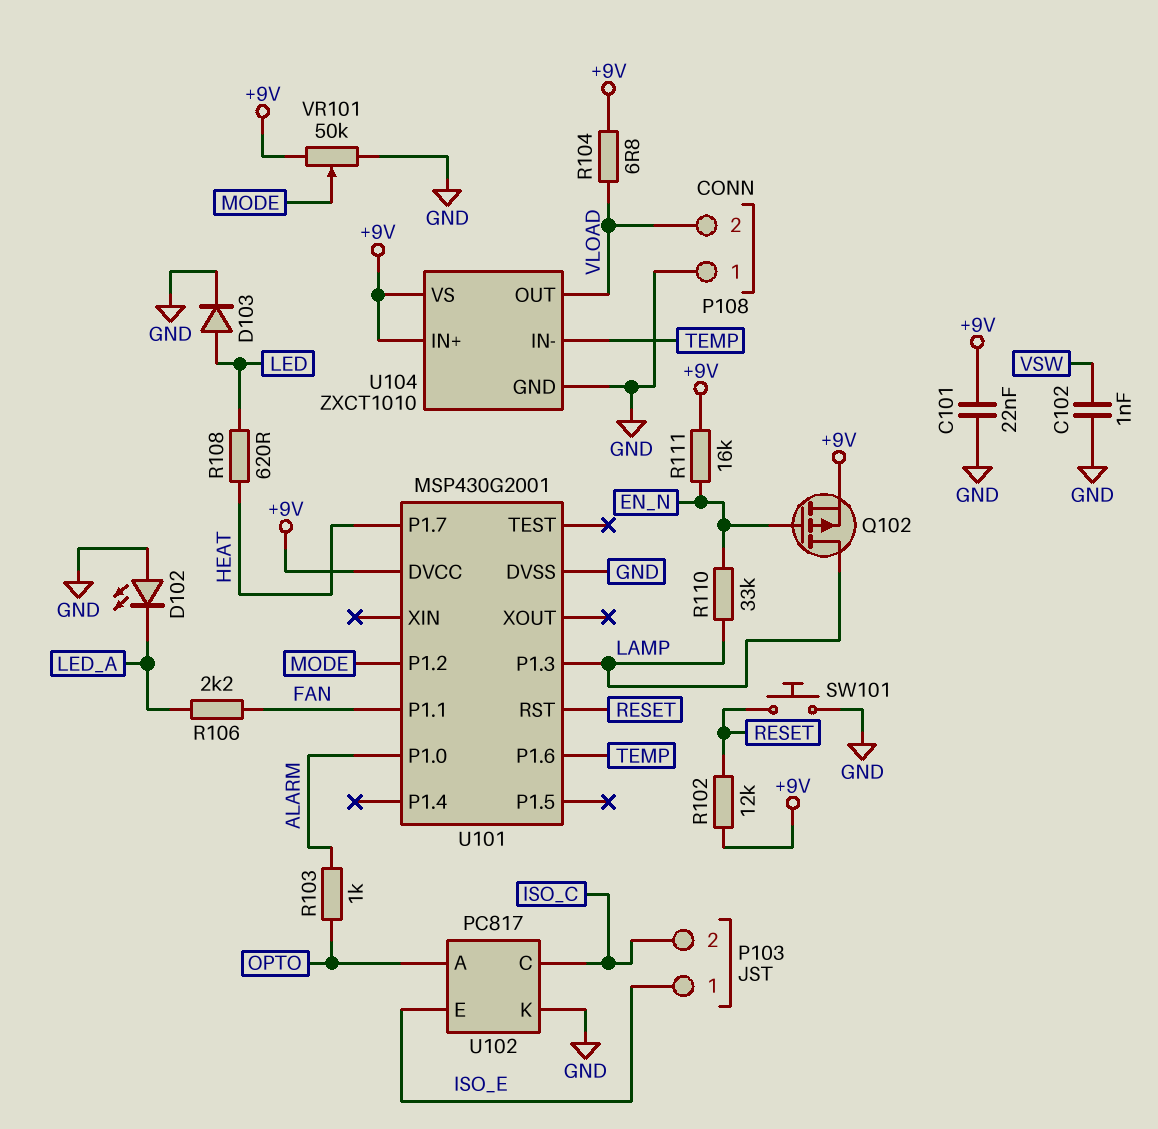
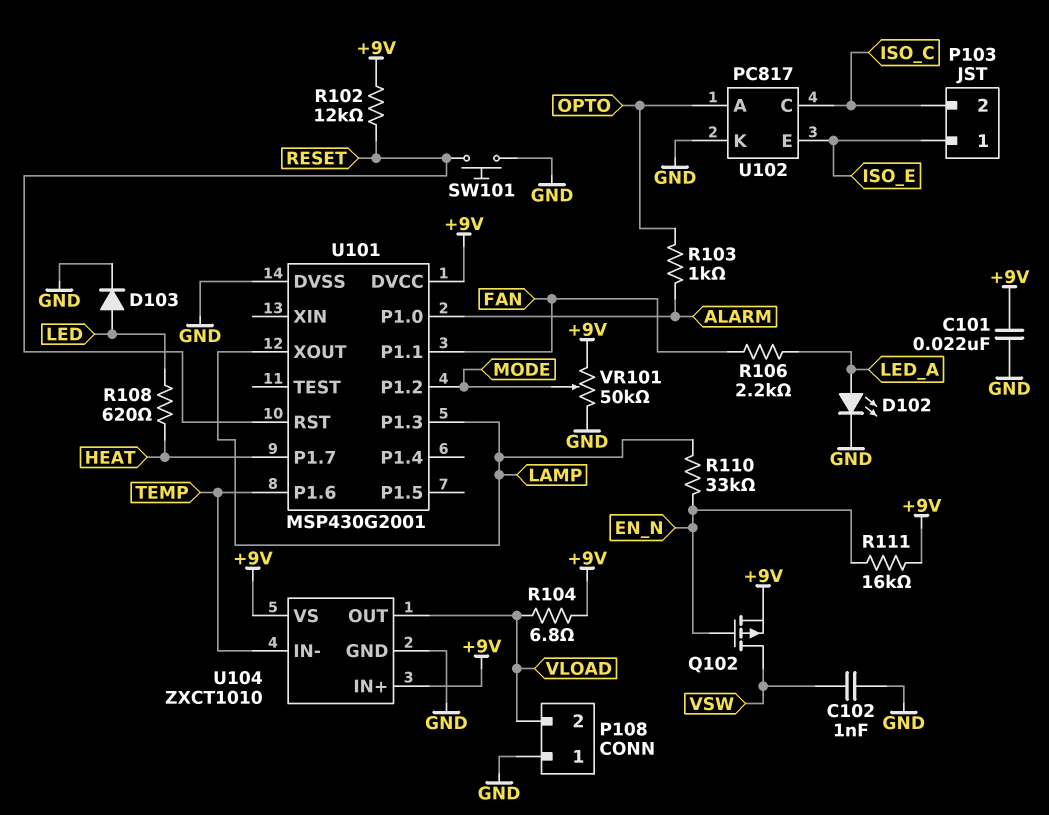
D102: LED (A GND, K LED_A) -> LED (A LED_A, K GND)
Q102: PMOS (G EN_N, D LAMP, S +9V) -> PMOS (G EN_N, D VSW, S +9V)
U101 pin XOUT: none -> LAMP

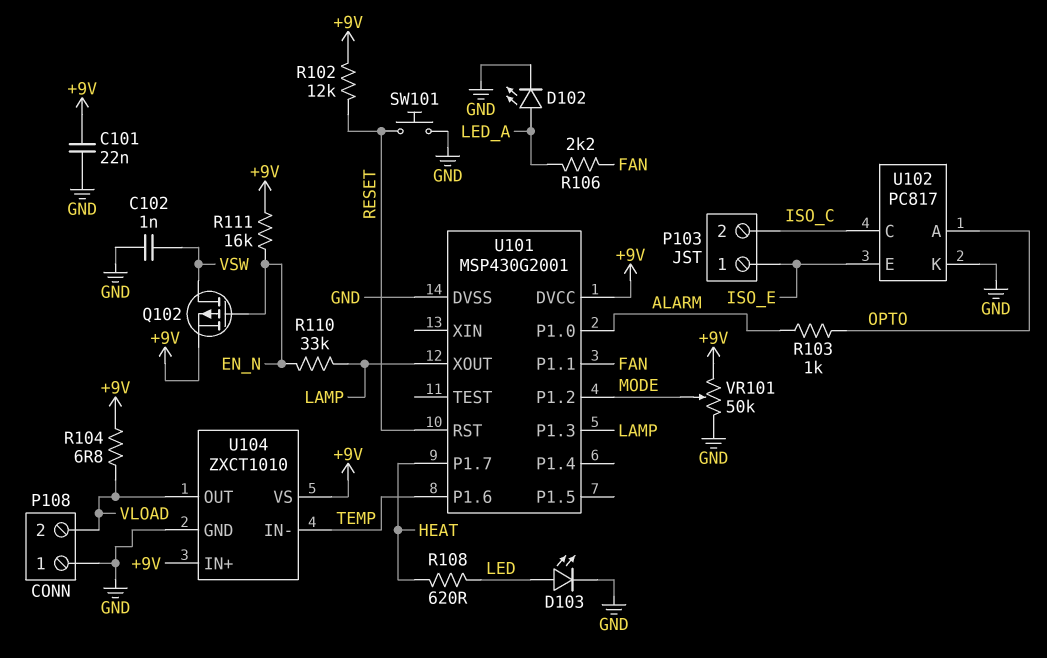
D103: diode (A LED, K GND) -> LED (A LED, K GND)

